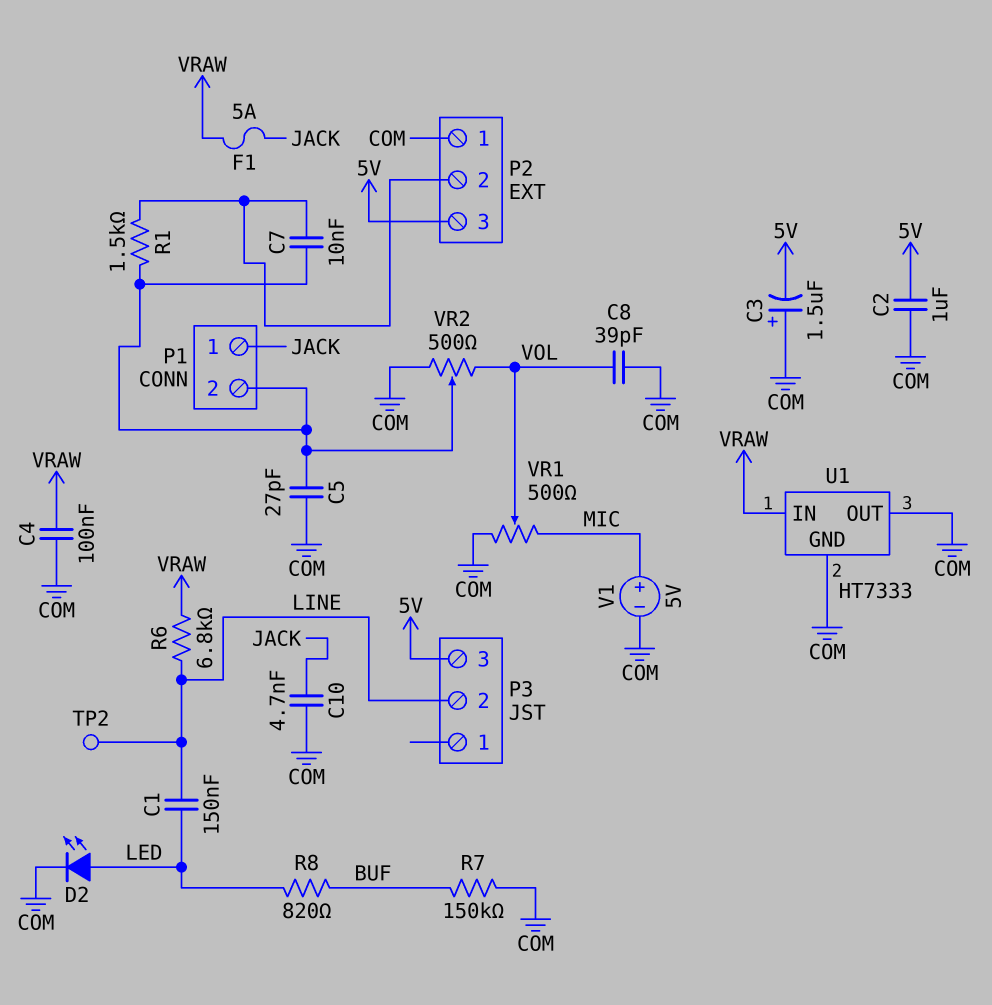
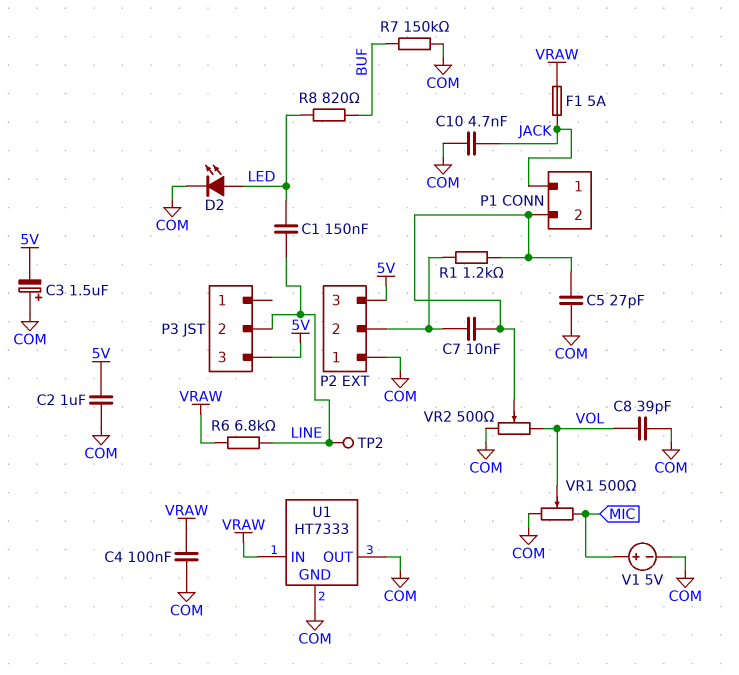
R1: 1.5k (P1/2, P2/2) -> 1.2k (P1/2, P2/2)

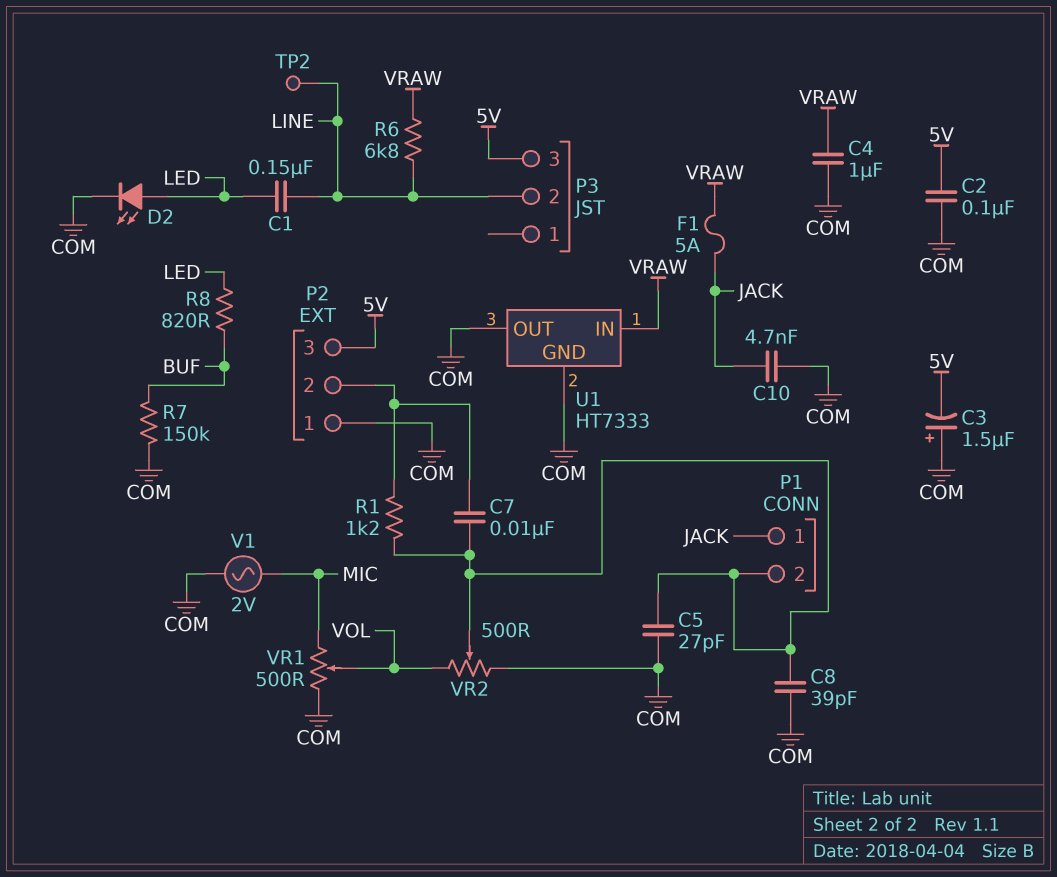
C2: 1uF (5V, COM) -> 100nF (5V, COM)
C4: 100nF (COM, VRAW) -> 1uF (COM, VRAW)
C8: 39pF (COM, VOL) -> 39pF (COM, P1/2)
V1: 5V (plus MIC, minus COM) -> AC 2V (COM, MIC)

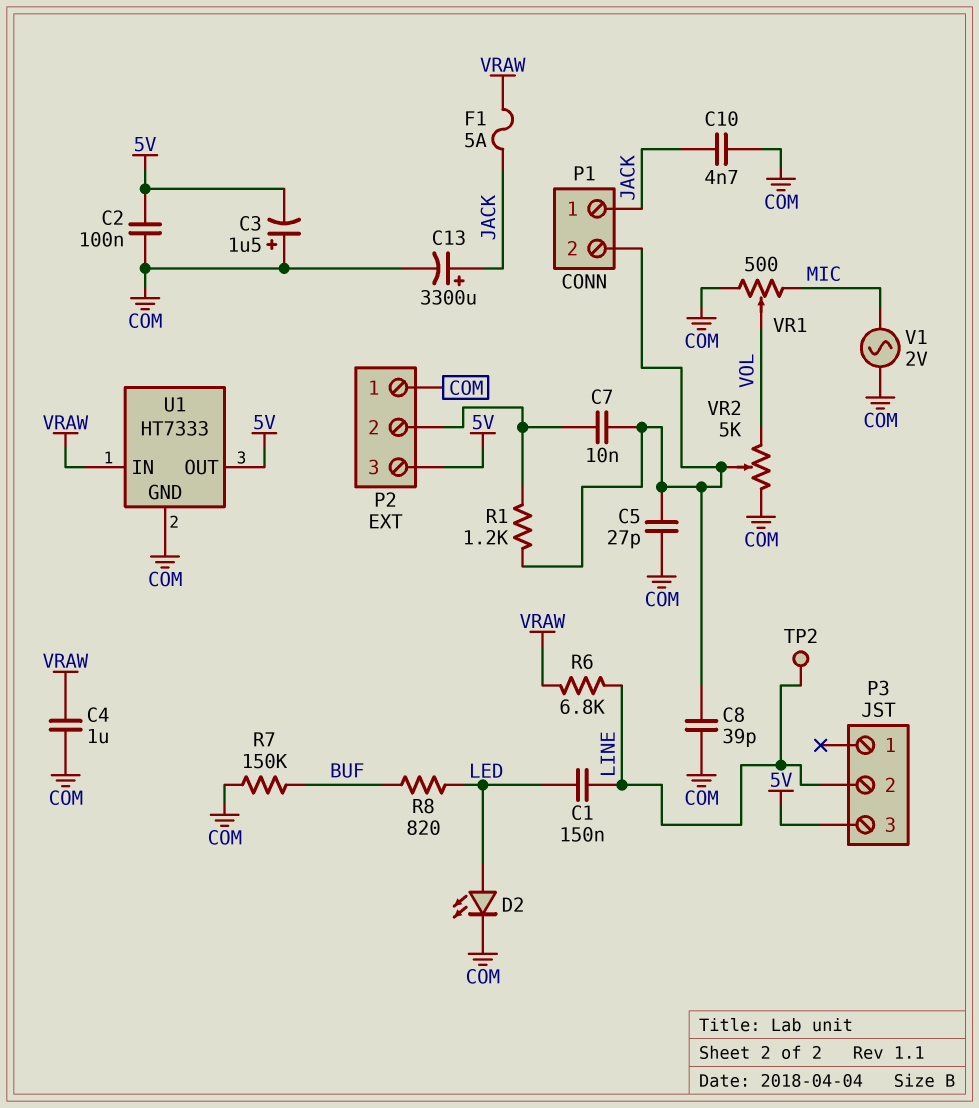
C13: none -> 3300uF (plus JACK, minus COM)
U1 pin OUT: COM -> 5V
VR2: 500 (COM, VOL, wiper P1/2) -> 5k (COM, VOL, wiper P1/2)

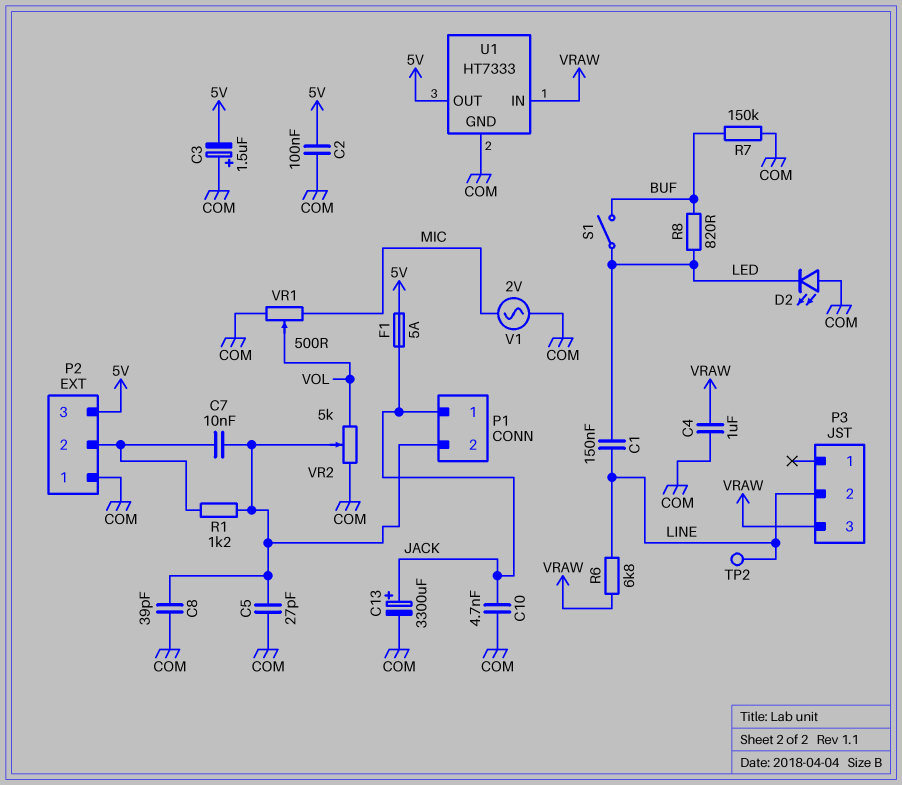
D2: LED (A LED, K COM) -> LED (A COM, K LED)
F1: 5A (JACK, VRAW) -> 5A (5V, JACK)
P3 pin 3: 5V -> VRAW
S1: none -> switch (BUF, LED)

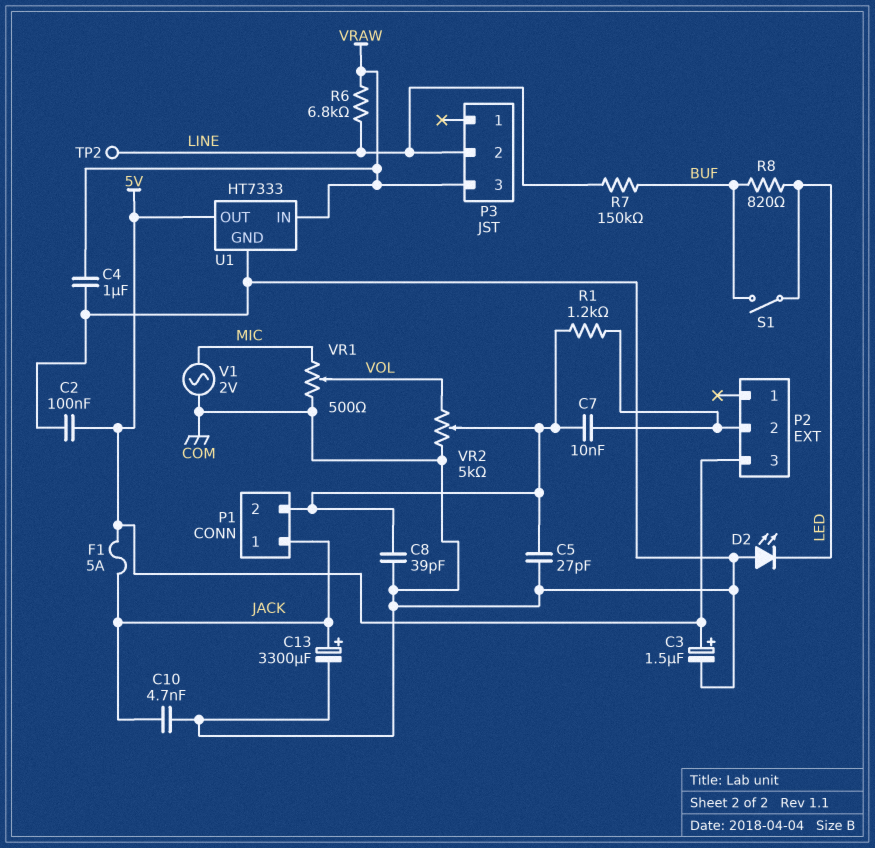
C1: 150nF (LED, LINE) -> none
C3: 1.5uF (plus COM, minus 5V) -> 1.5uF (plus 5V, minus COM)
P2 pin 1: COM -> none
R7: 150k (BUF, COM) -> 150k (BUF, LINE)

